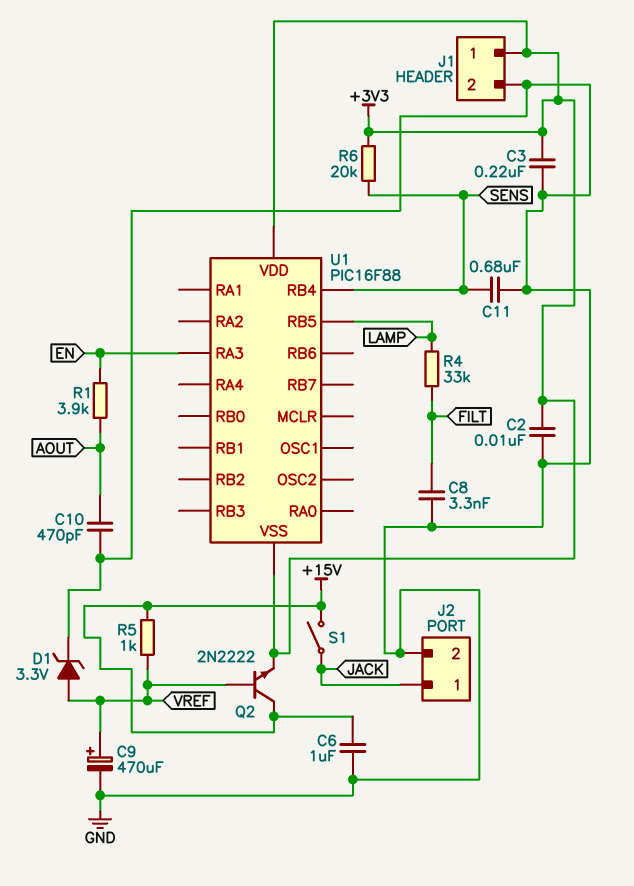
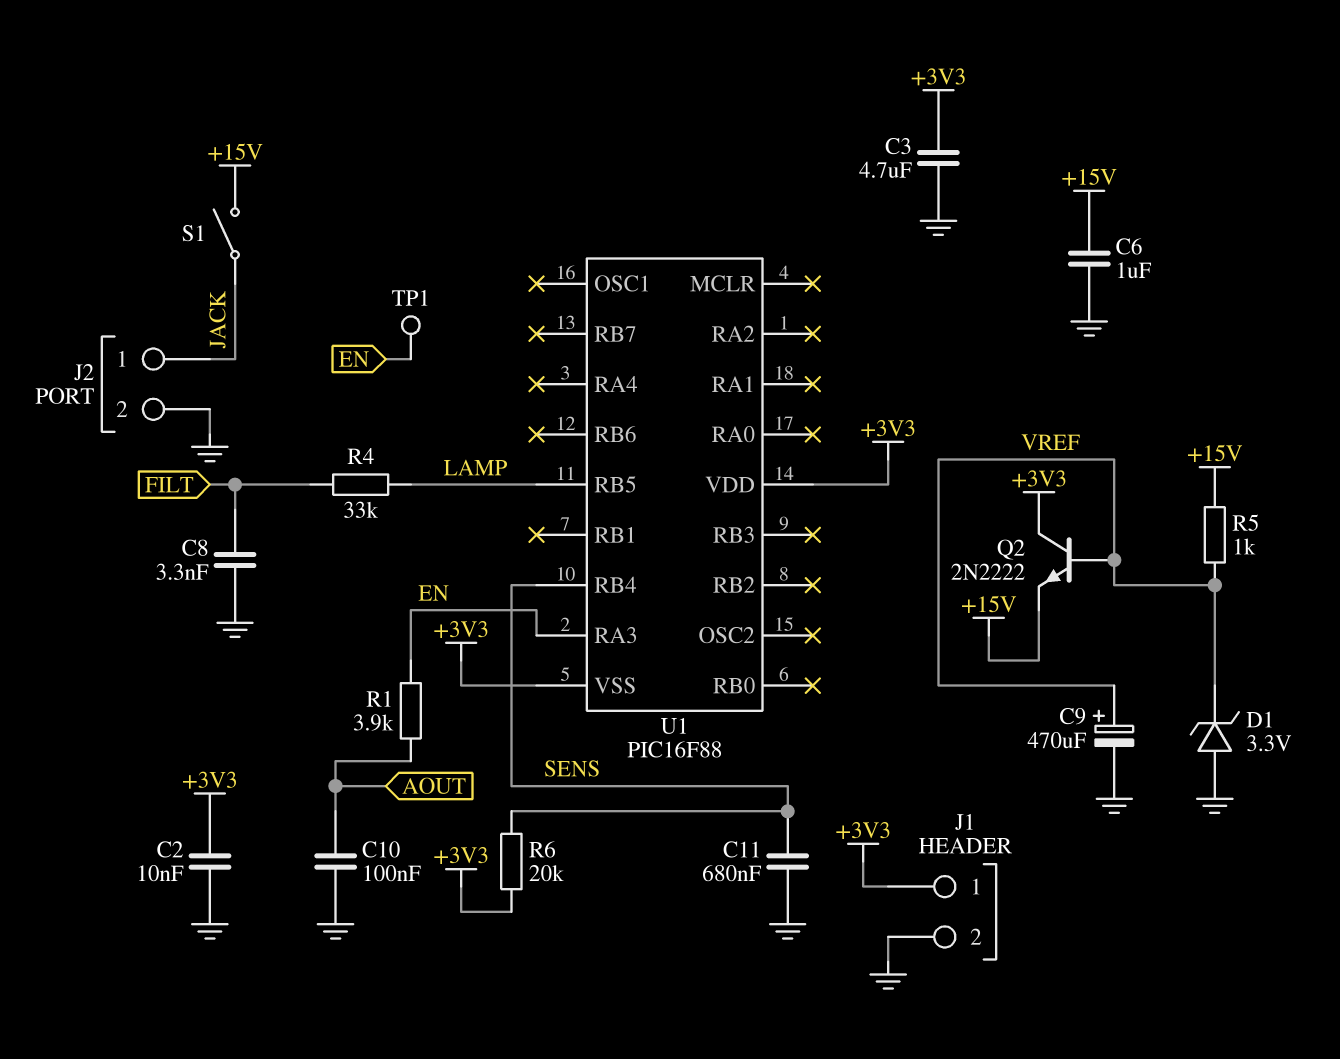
C3: 220nF (+3V3, GND) -> 4.7uF (+3V3, GND)
C10: 470pF (AOUT, GND) -> 100nF (AOUT, GND)
D1: zener 3.3V (A VREF, K GND) -> zener 3.3V (A GND, K VREF)
Q2: NPN 2N2222 (B VREF, C +15V, E +3V3) -> NPN 2N2222 (B VREF, C +3V3, E +15V)
TP1: none -> test point (EN)

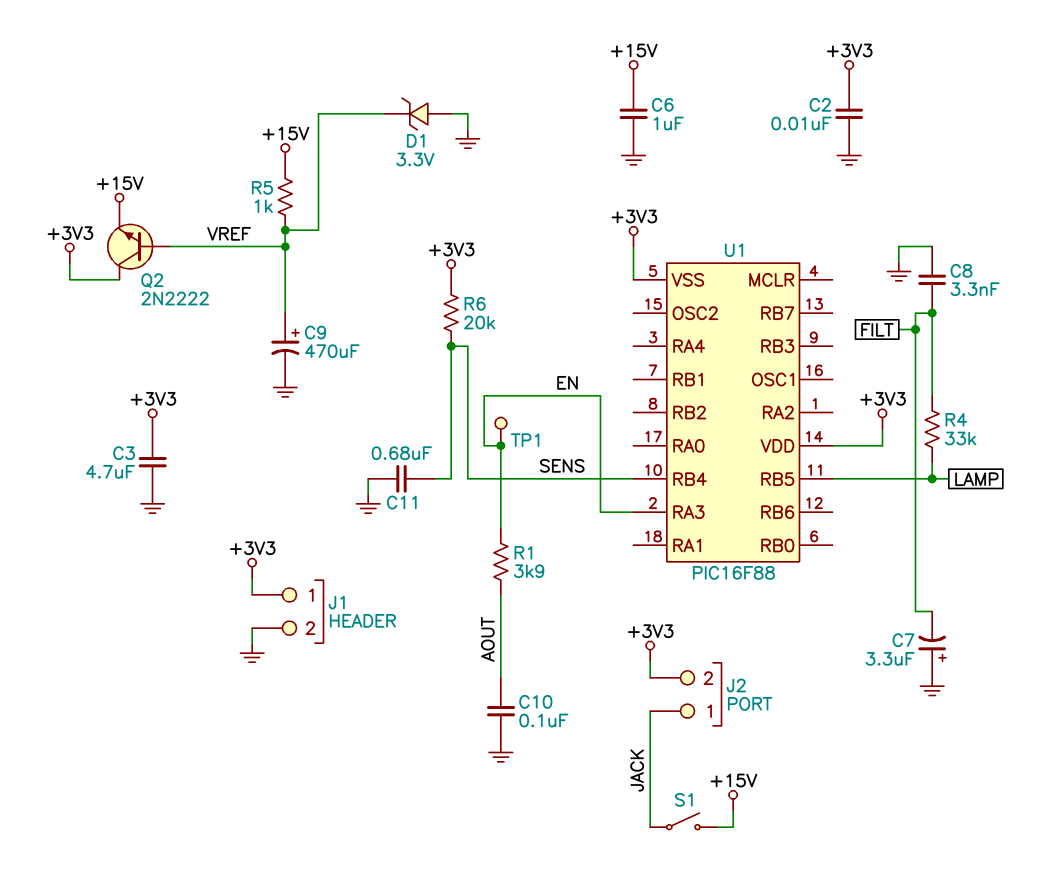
C7: none -> 3.3uF (plus GND, minus FILT)
J2 pin 2: GND -> +3V3

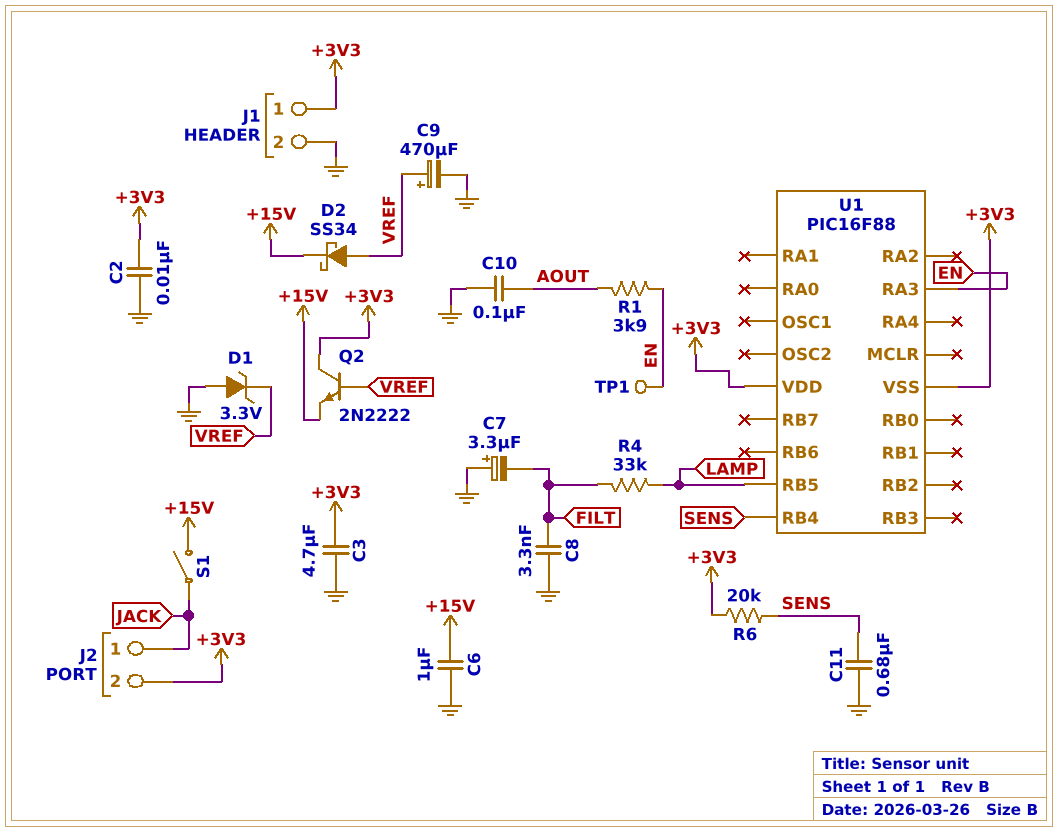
D2: none -> schottky SS34 (A VREF, K +15V)
R5: 1k (+15V, VREF) -> none

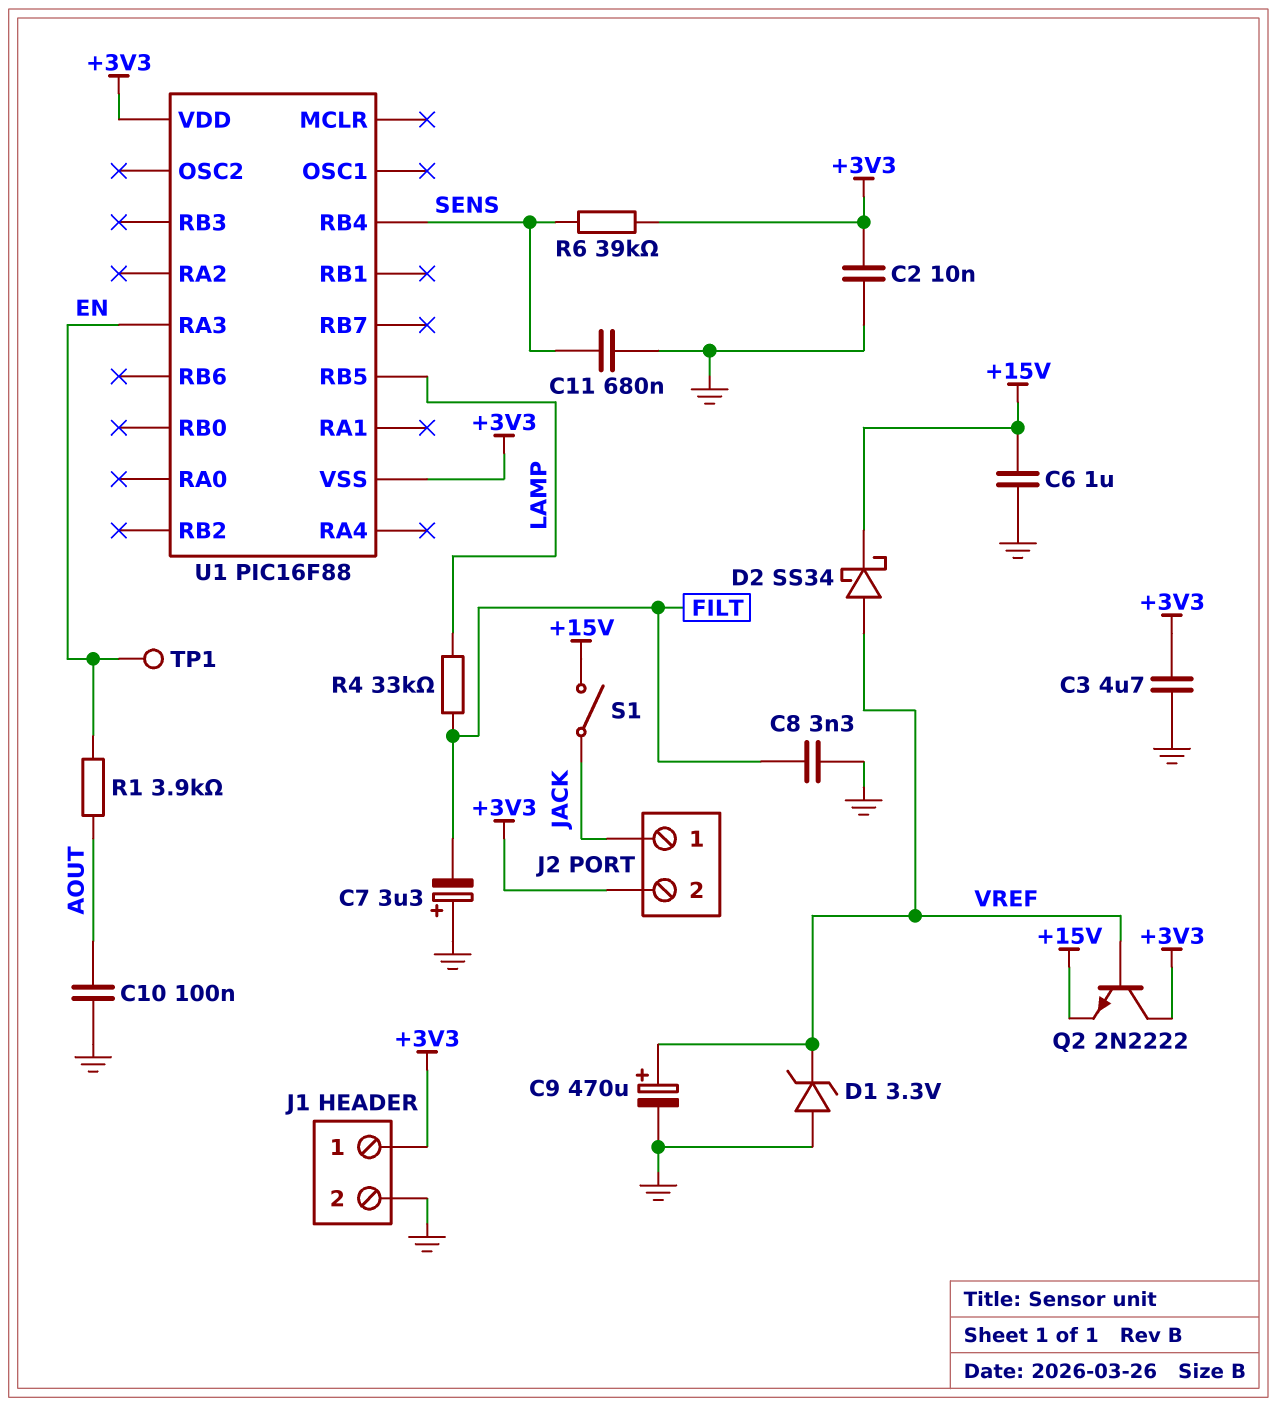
R6: 20k (+3V3, SENS) -> 39k (+3V3, SENS)

